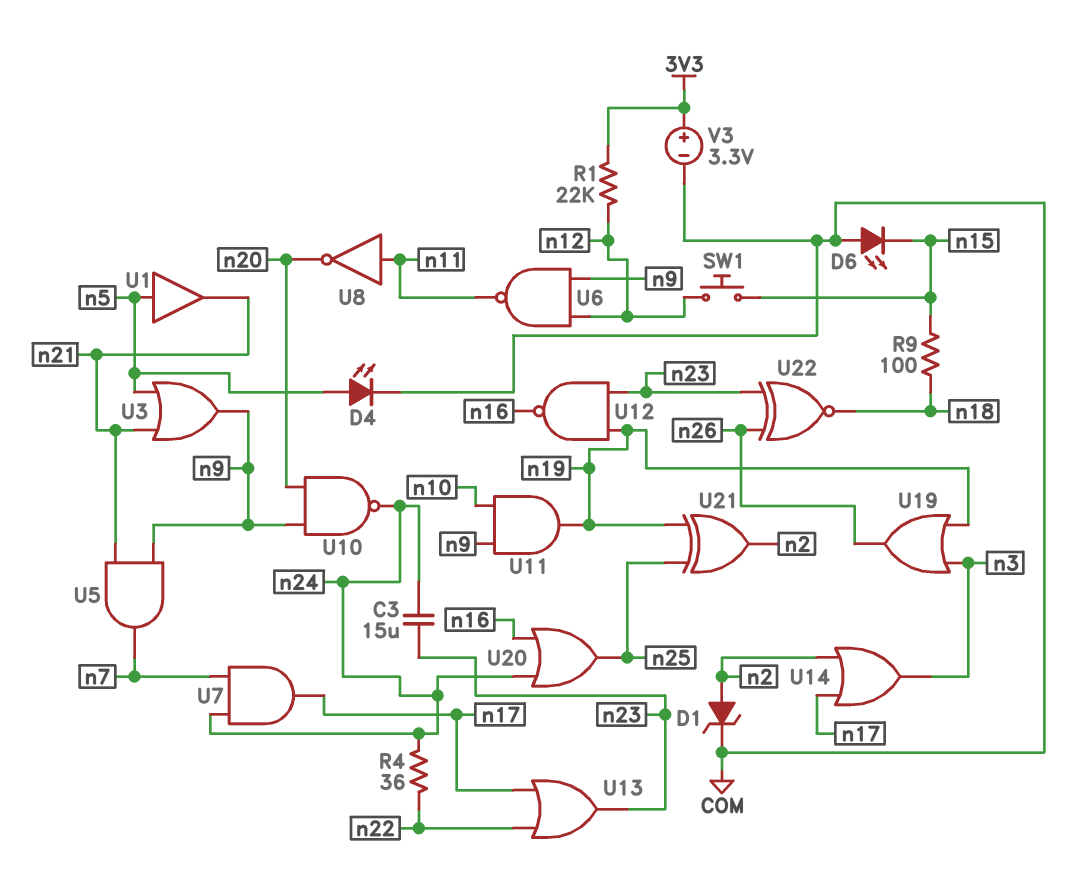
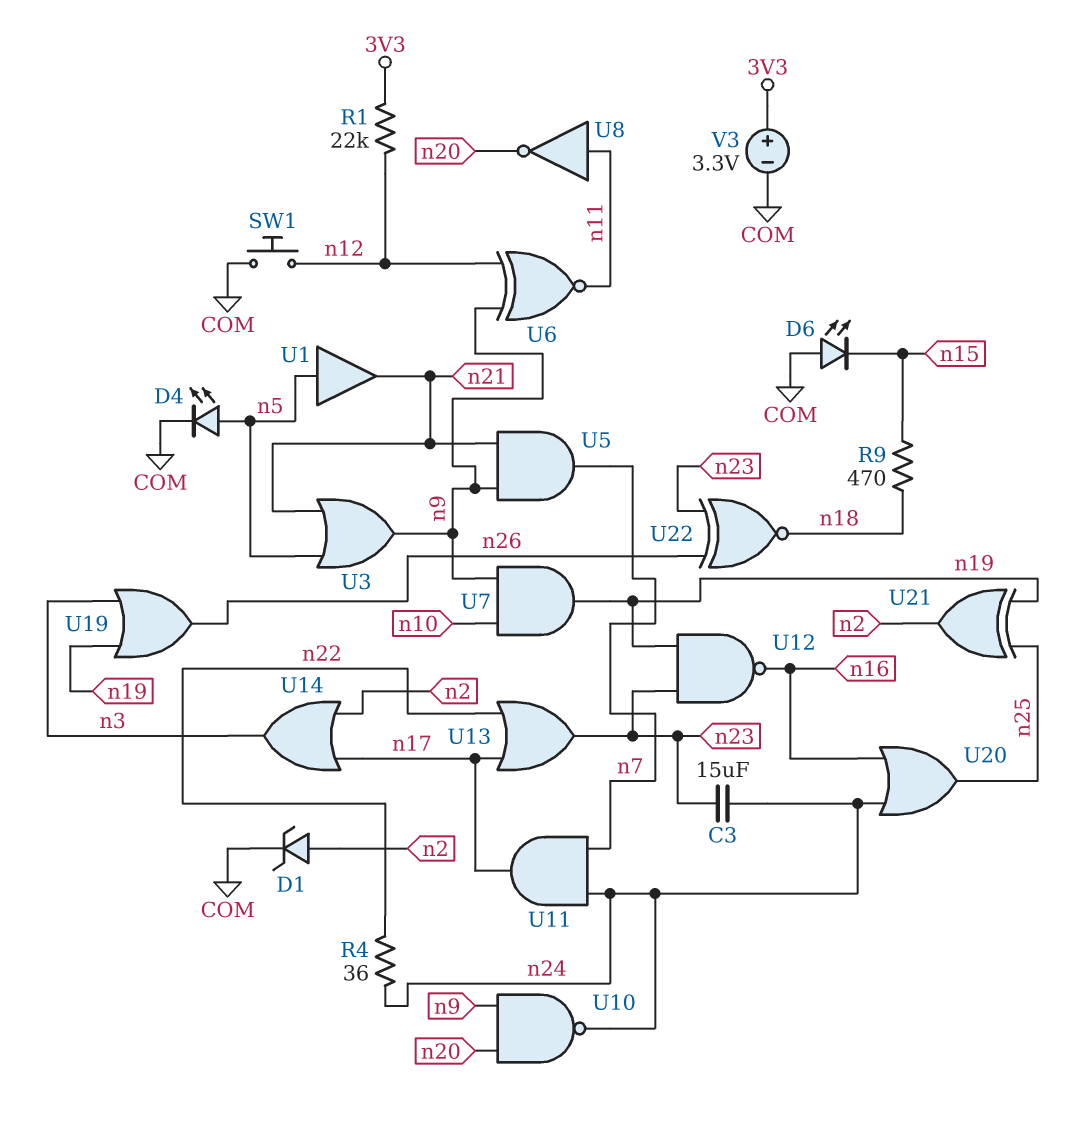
R9: 100 (n15, n18) -> 470 (n15, n18)
SW1: button (n12, n15) -> button (COM, n12)
U6: NAND (in n9, in n12, out n11) -> XNOR (in n9, in n12, out n11)
U7: AND (in n7, in n24, out n17) -> AND (in n9, in n10, out n19)
U11: AND (in n9, in n10, out n19) -> AND (in n7, in n24, out n17)

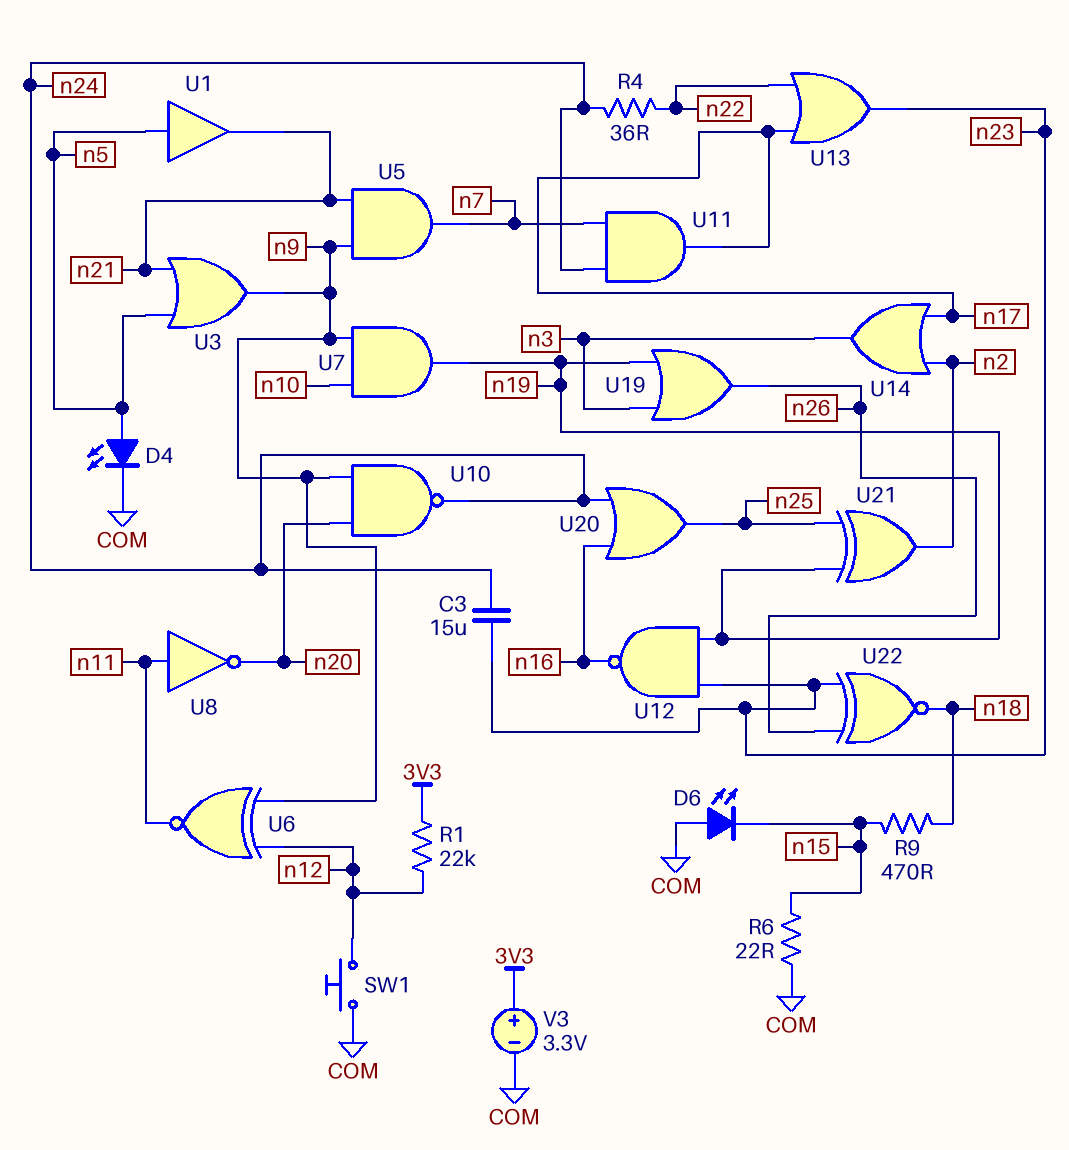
D1: zener (A n2, K COM) -> none
R6: none -> 22 (COM, n15)

